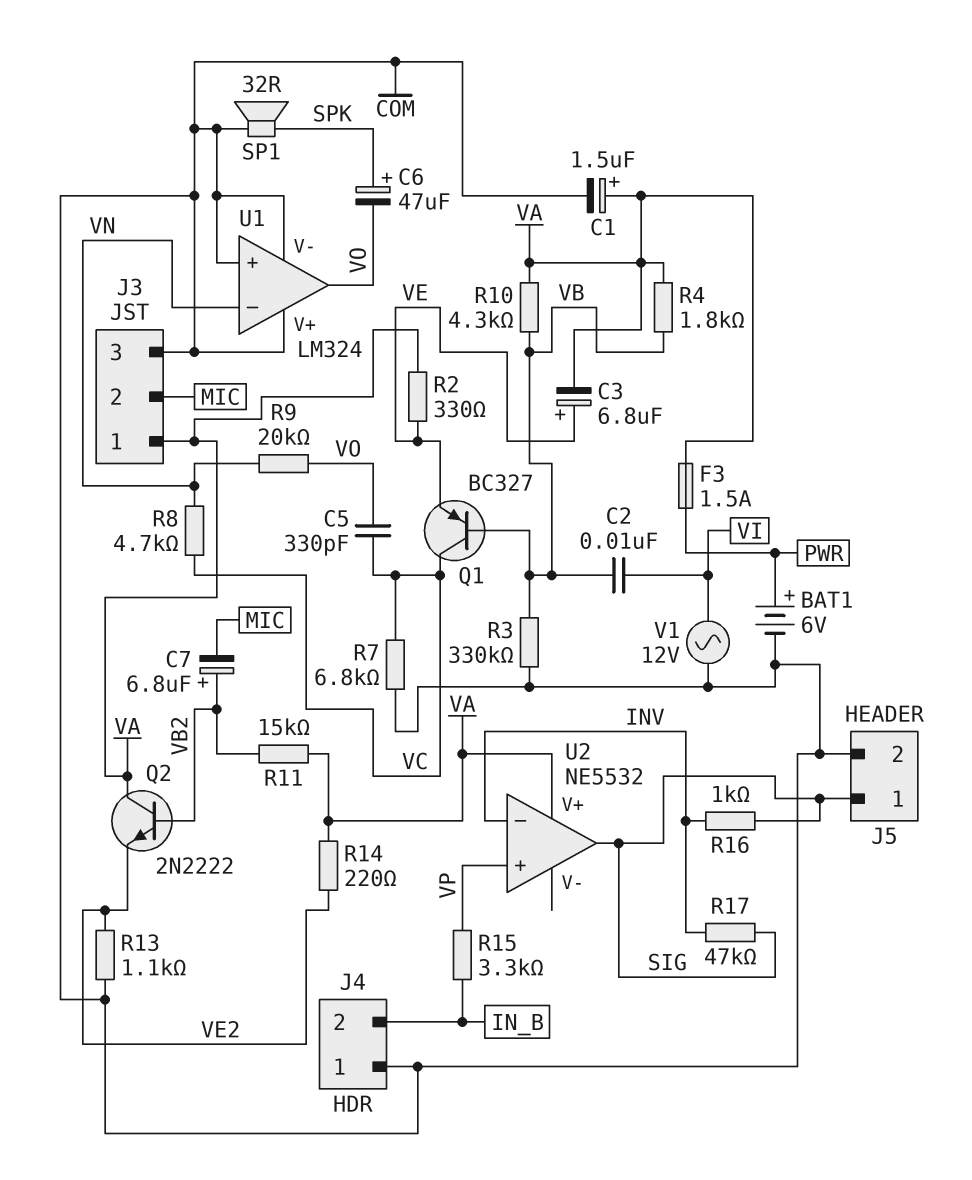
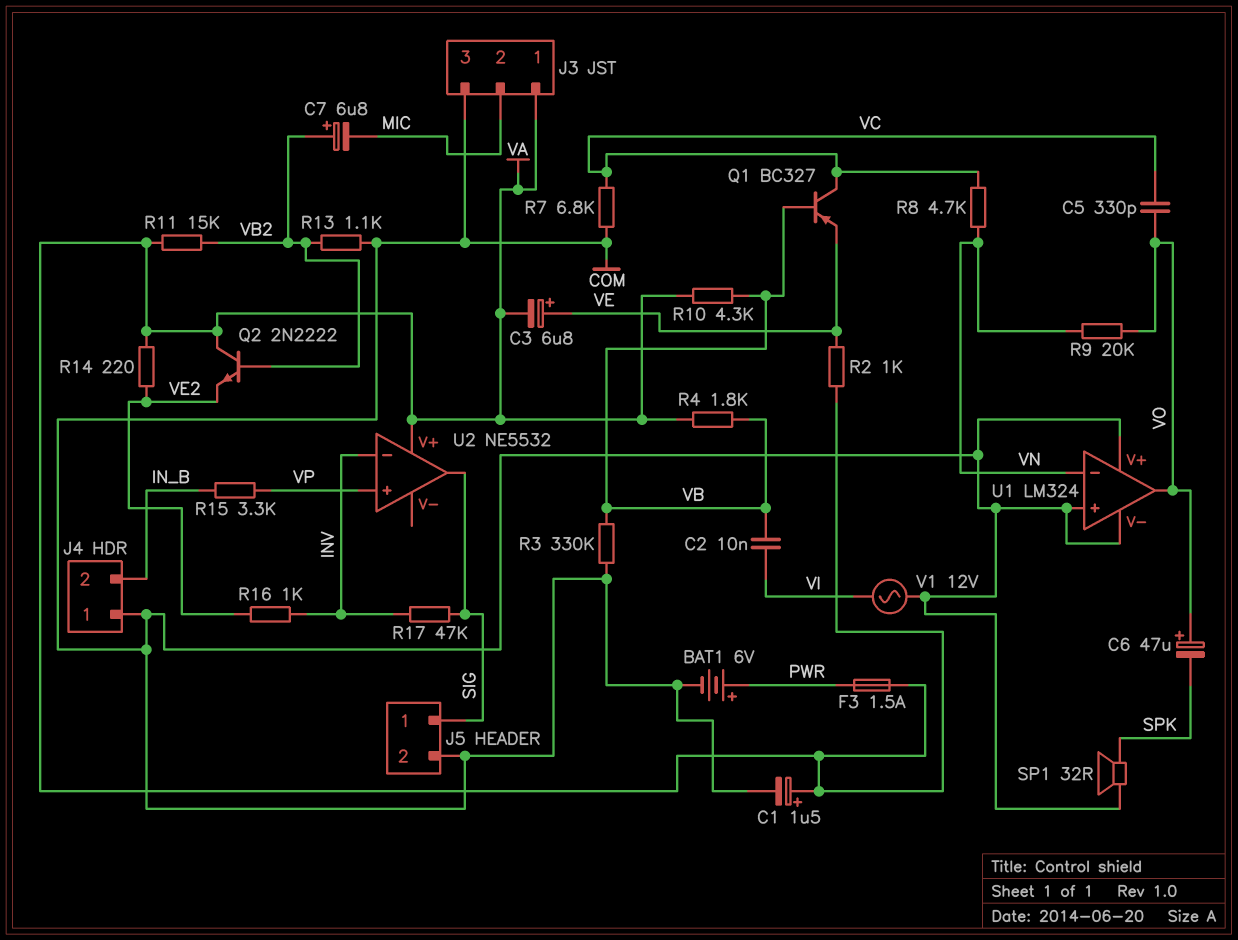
C6: 47uF (plus SPK, minus VO) -> 47uF (plus VO, minus SPK)
R2: 330 (VA, VE) -> 1k (VA, VE)
R13: 1.1k (COM, VE2) -> 1.1k (COM, VB2)
R16: 1k (INV, SIG) -> 1k (INV, VE2)

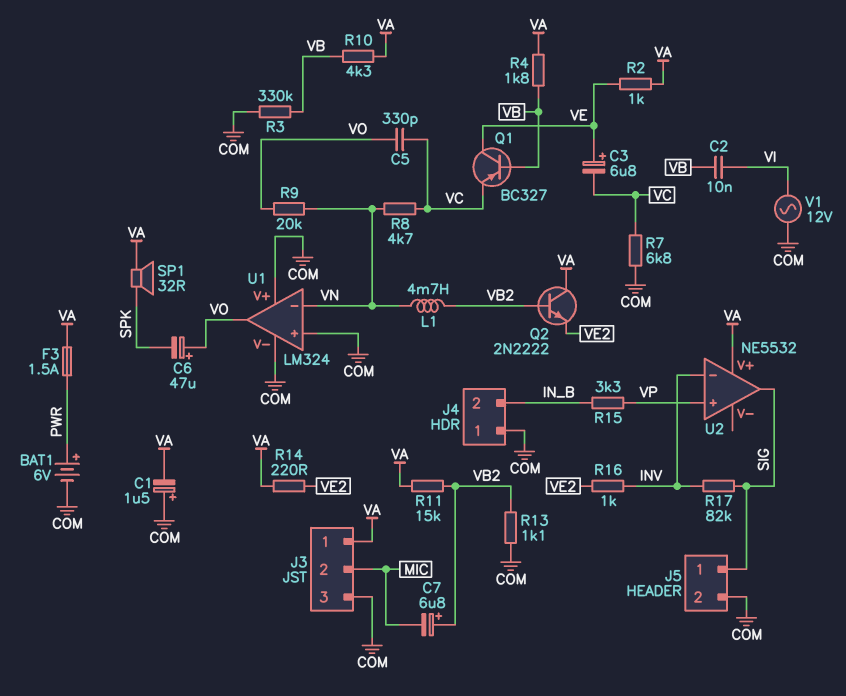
C1: 1.5uF (plus VA, minus COM) -> 1.5uF (plus COM, minus VA)
C3: 6.8uF (plus VE, minus VA) -> 6.8uF (plus VE, minus VC)
L1: none -> 4.7mH (VB2, VN)
Q1: PNP BC327 (B VB, C VC, E VE) -> PNP BC327 (B VB, C VE, E VC)
R17: 47k (INV, SIG) -> 82k (INV, SIG)
SP1: speaker 32R (COM, SPK) -> speaker 32R (SPK, VA)

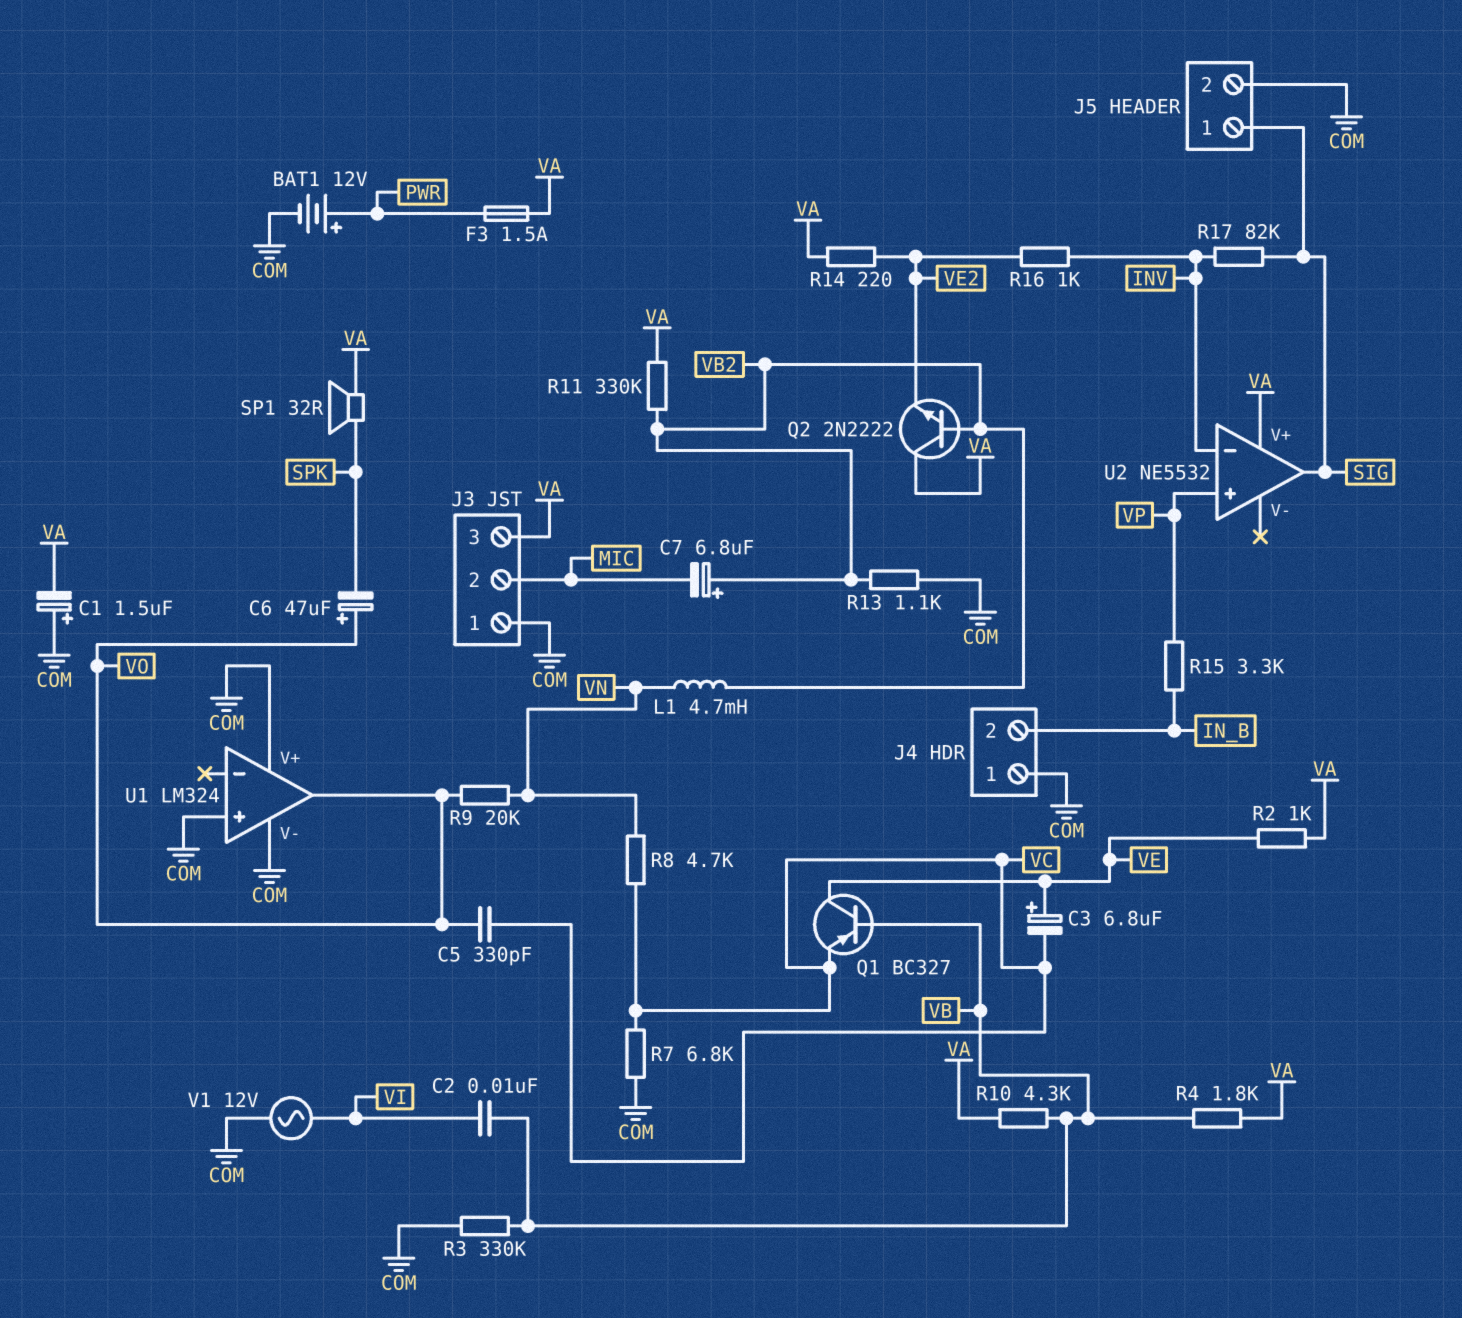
BAT1: 6V (plus PWR, minus COM) -> 12V (plus PWR, minus COM)
J3 pin 1: VA -> COM
J3 pin 3: COM -> VA
R11: 15k (VA, VB2) -> 330k (VA, VB2)
U1 pin in-: VN -> none

